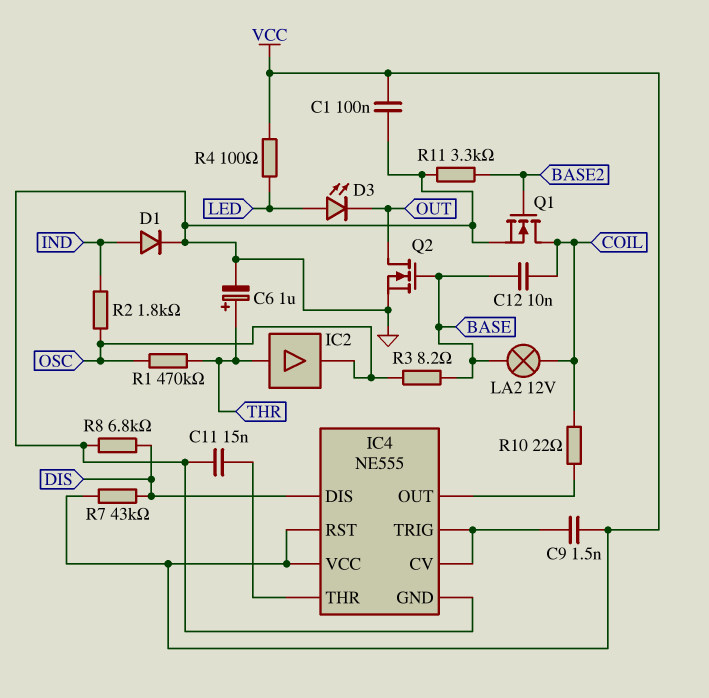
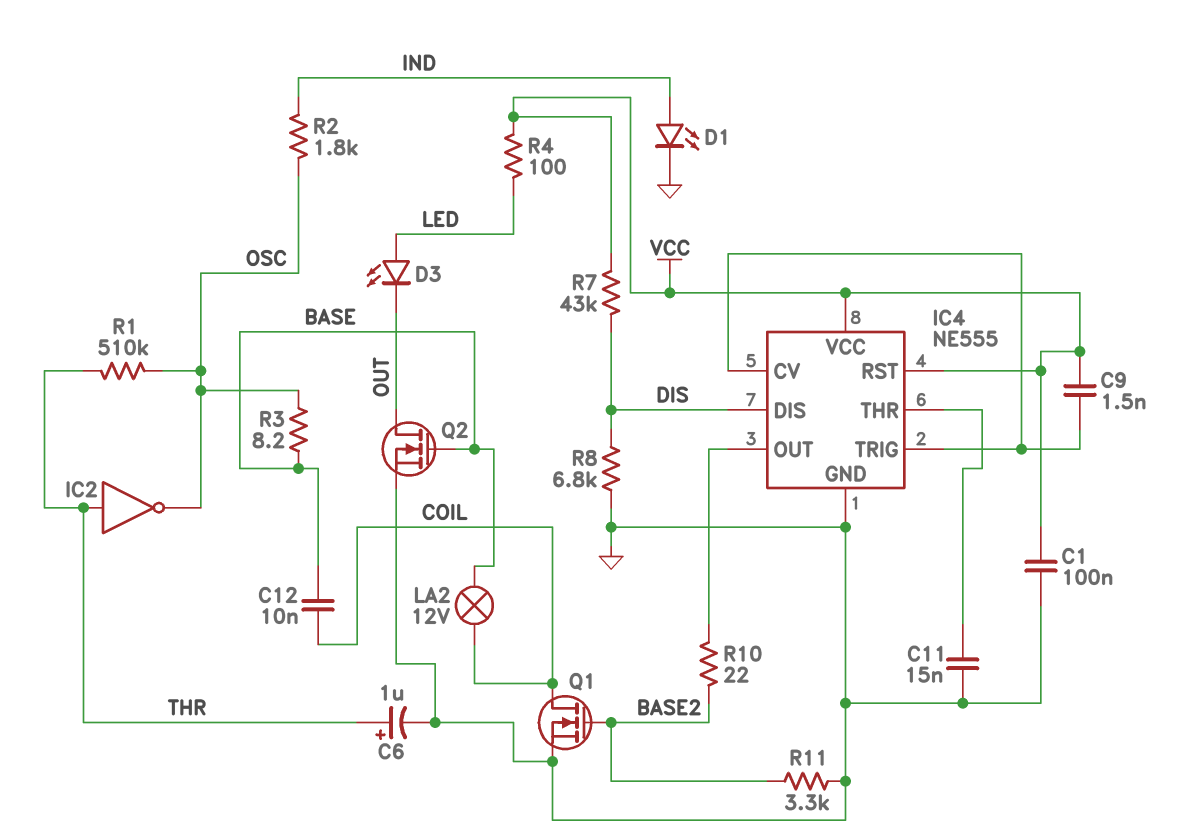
D1: diode (A IND, K GND) -> LED (A IND, K GND)
IC2: buffer (in THR, out OSC) -> NOT (in THR, out OSC)
R1: 470k (OSC, THR) -> 510k (OSC, THR)
R10: 22 (COIL, IC4/OUT) -> 22 (BASE2, IC4/OUT)

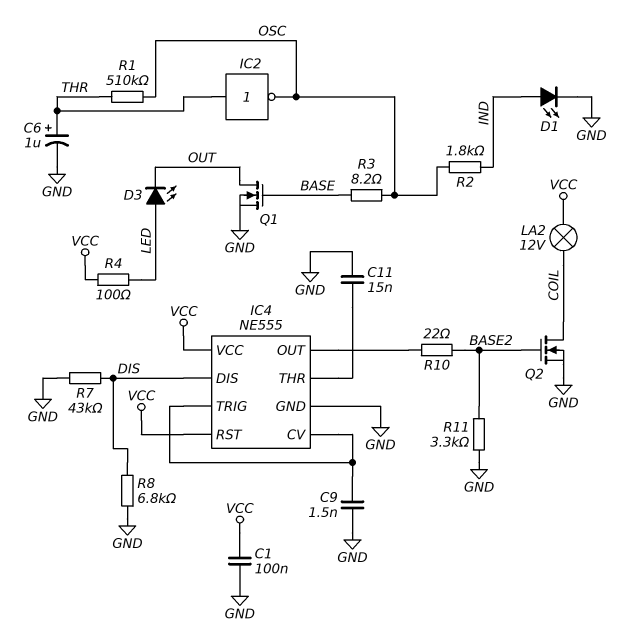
C9: 1.5nF (IC4/CV, VCC) -> 1.5nF (GND, IC4/CV)
C12: 10nF (BASE, COIL) -> none
LA2: lamp 12V (BASE, COIL) -> lamp 12V (COIL, VCC)
Q1: NMOS (G BASE2, D COIL, S GND) -> NMOS (G BASE, D OUT, S GND)
Q2: NMOS (G BASE, D OUT, S GND) -> NMOS (G BASE2, D COIL, S GND)
R7: 43k (DIS, VCC) -> 43k (DIS, GND)

